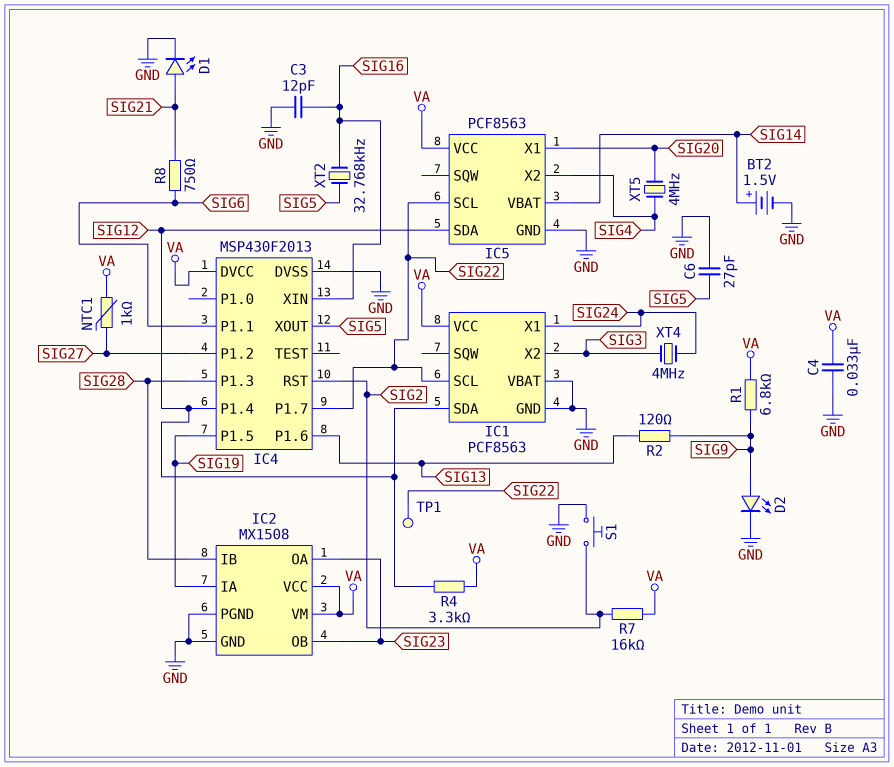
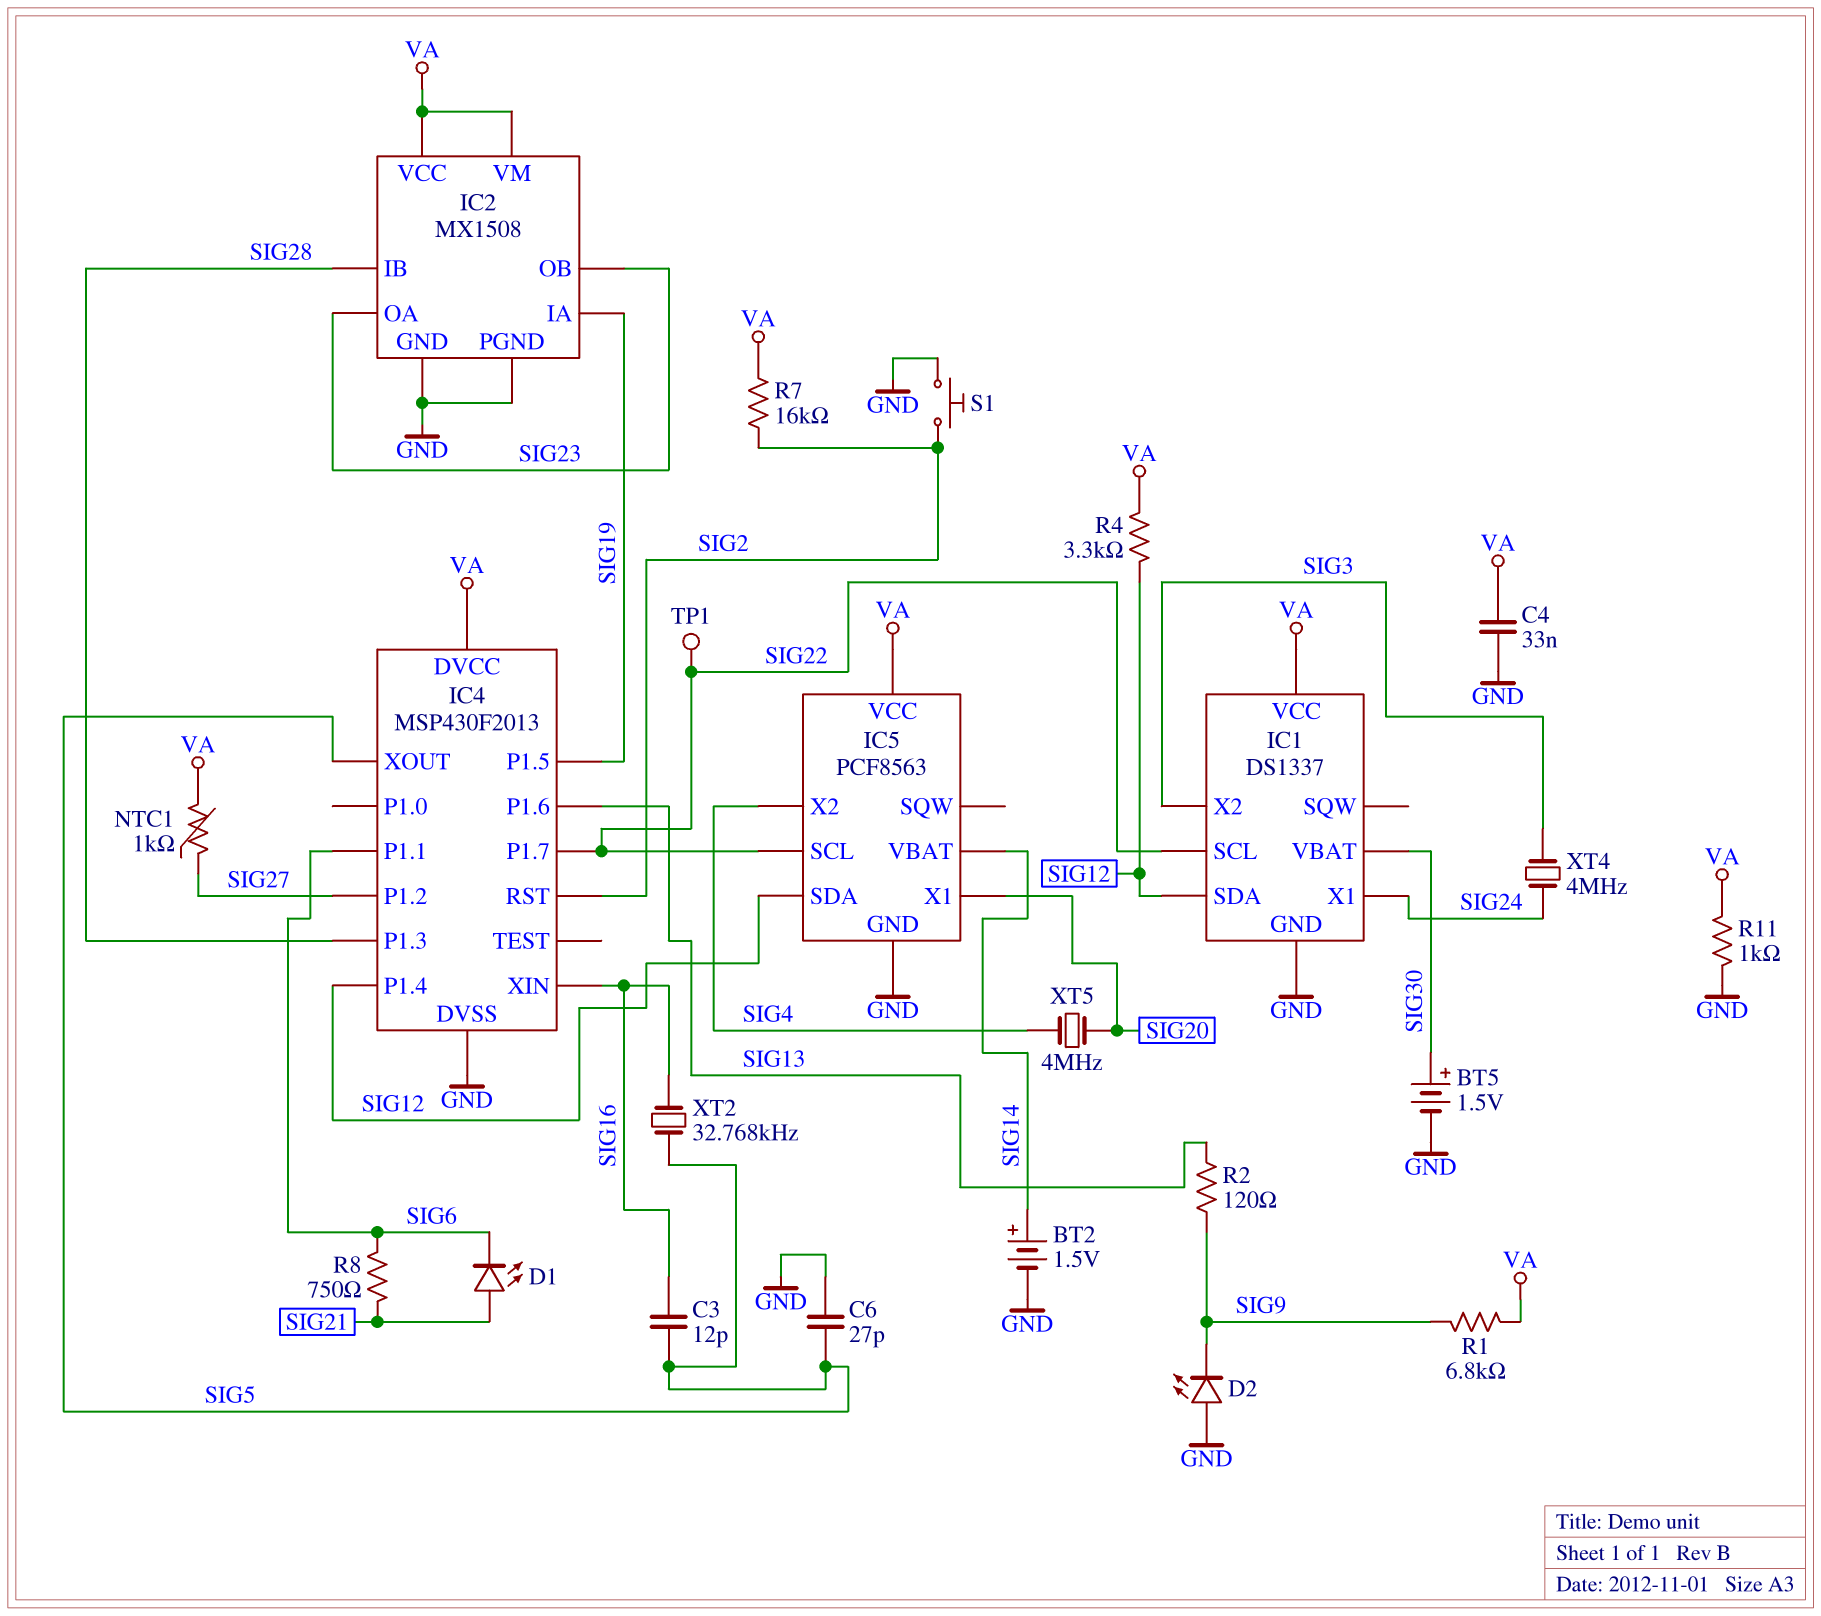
BT5: none -> 1.5V (plus SIG30, minus GND)
C3: 12pF (GND, SIG16) -> 12pF (SIG5, SIG16)
D1: LED (A SIG21, K GND) -> LED (A SIG21, K SIG6)
D2: LED (A SIG9, K GND) -> LED (A GND, K SIG9)
IC1: PCF8563 -> DS1337
IC1 pin VBAT: GND -> SIG30
R11: none -> 1k (GND, VA)

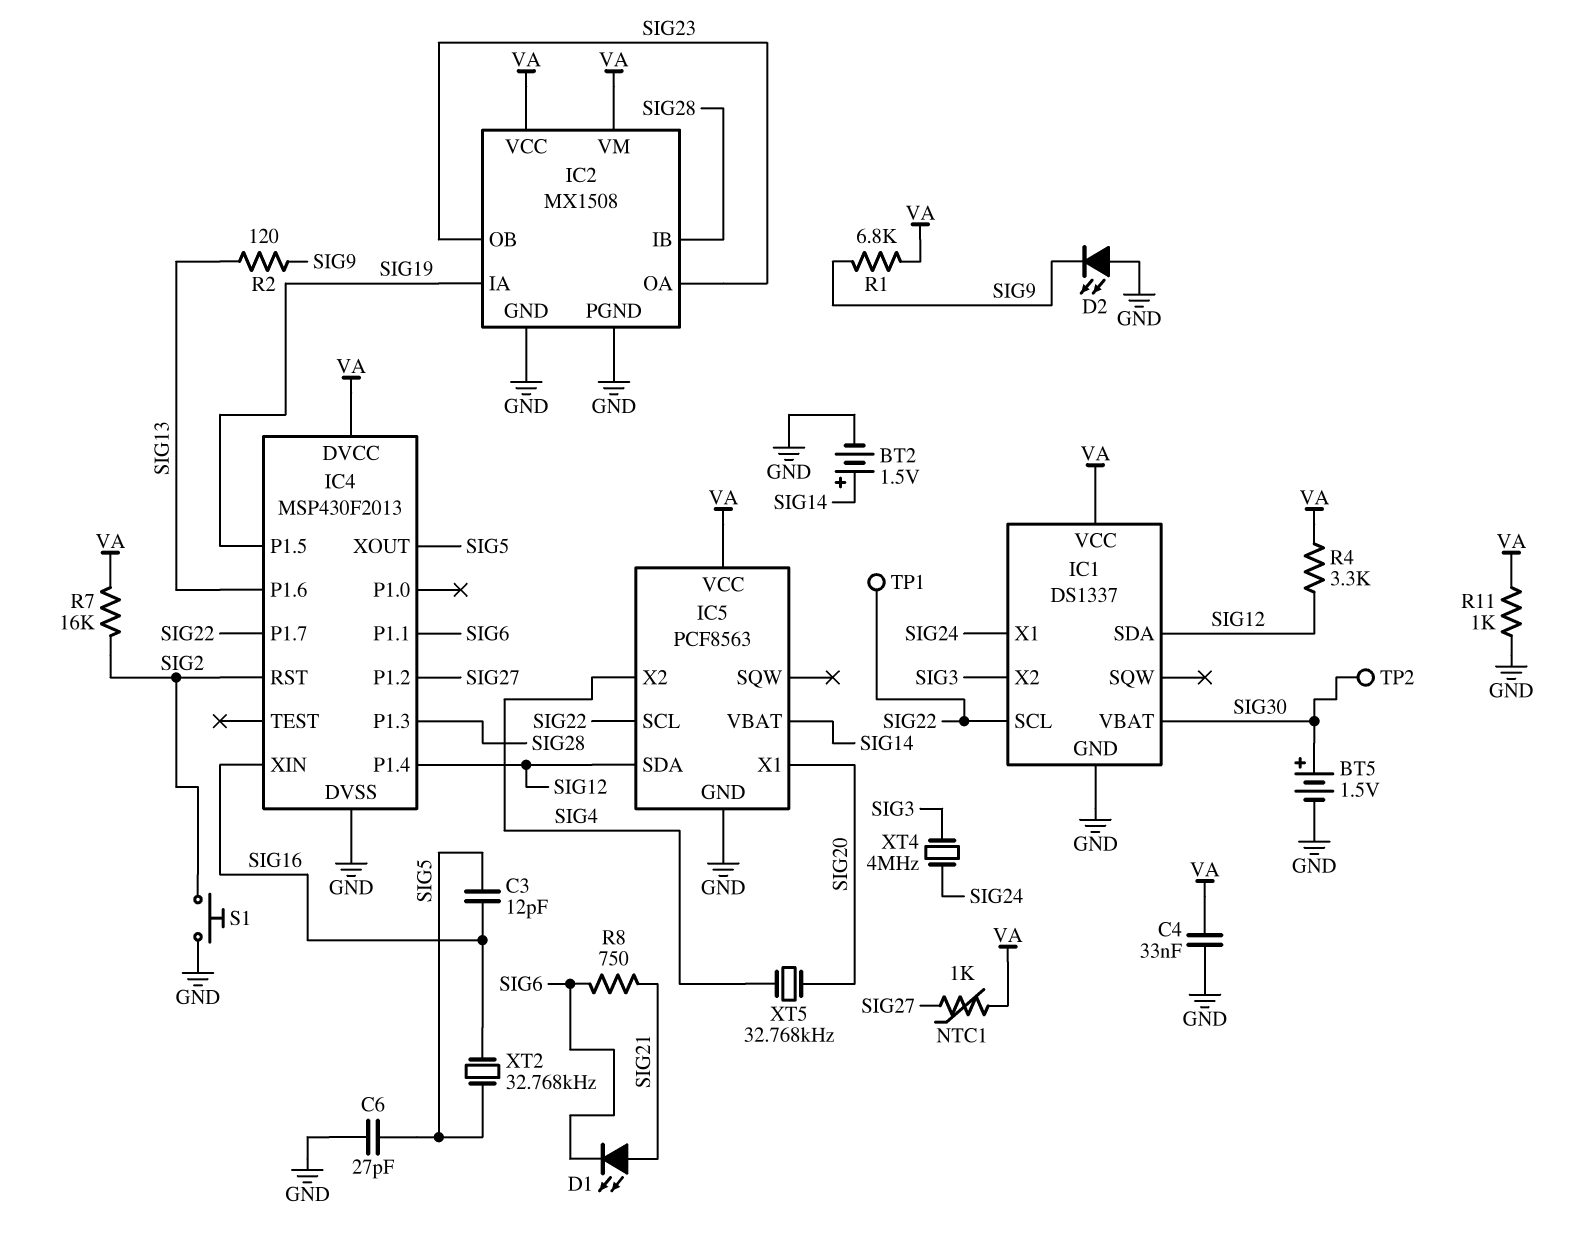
TP2: none -> test point (SIG30)
XT5: 4MHz (SIG4, SIG20) -> 32.768kHz (SIG4, SIG20)

